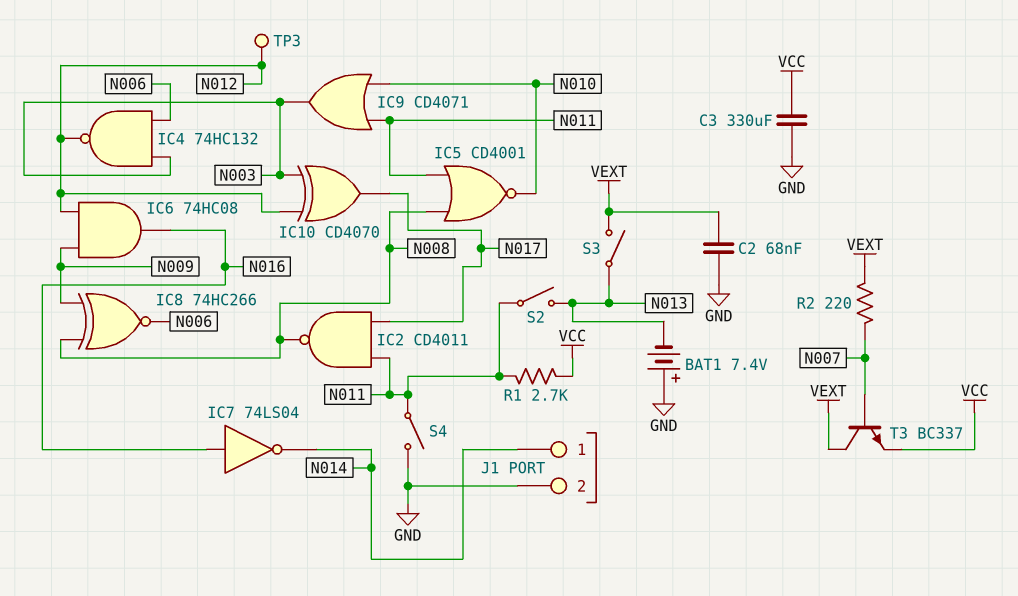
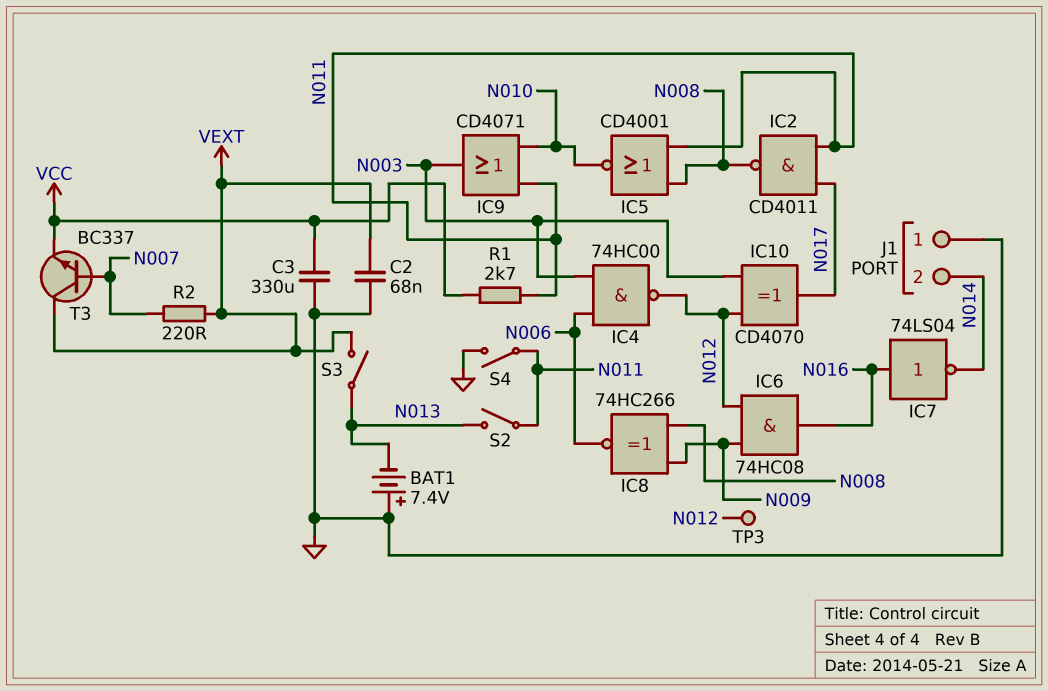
IC4: NAND 74HC132 (in N003, in N006, out N012) -> NAND 74HC00 (in N003, in N006, out N012)
J1 pin 1: N014 -> GND
J1 pin 2: GND -> N014

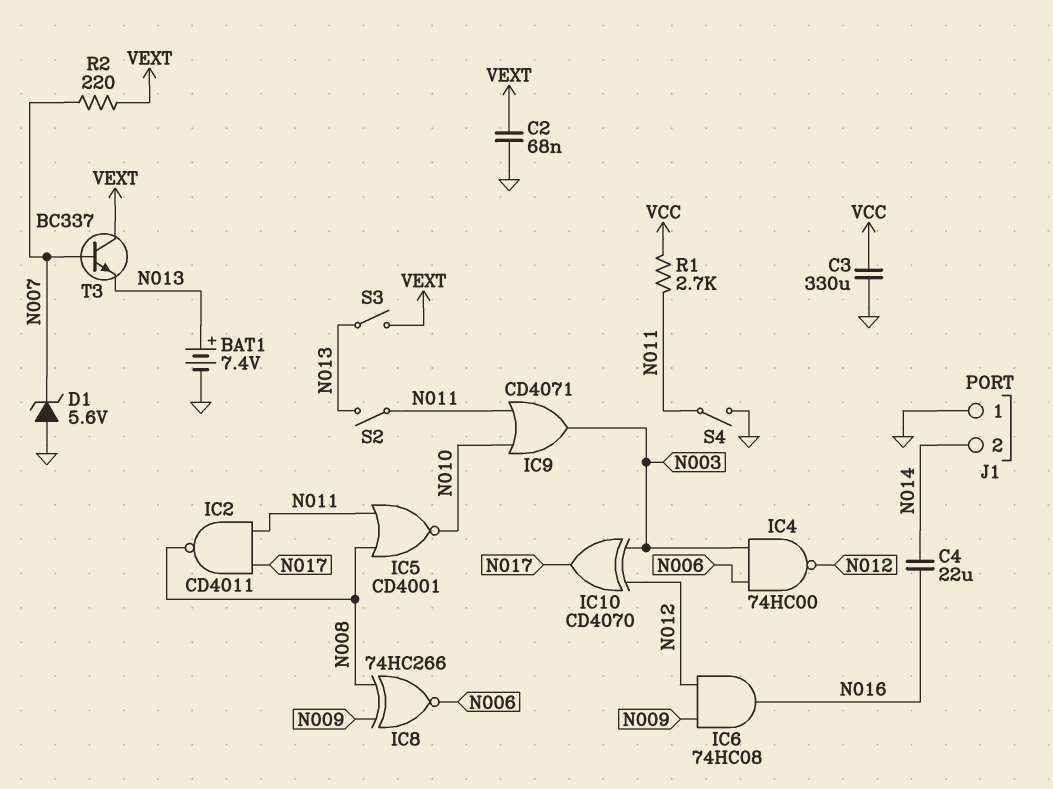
BAT1: 7.4V (plus GND, minus N013) -> 7.4V (plus N013, minus GND)
C4: none -> 22uF (N014, N016)
D1: none -> zener 5.6V (A GND, K N007)
IC7: NOT 74LS04 (in N016, out N014) -> none
T3: NPN BC337 (B N007, C VEXT, E VCC) -> NPN BC337 (B N007, C VEXT, E N013)
TP3: test point (N012) -> none

